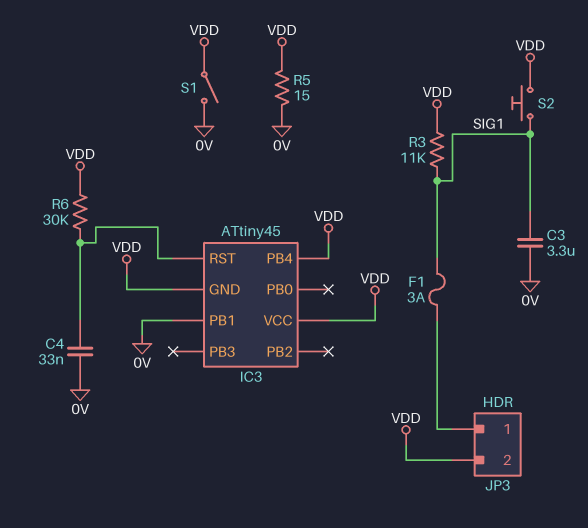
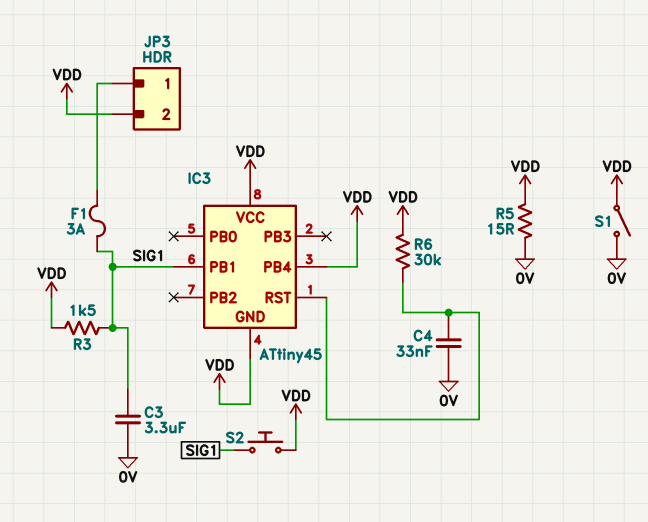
IC3 pin PB1: 0V -> SIG1
R3: 11k (SIG1, VDD) -> 1.5k (SIG1, VDD)

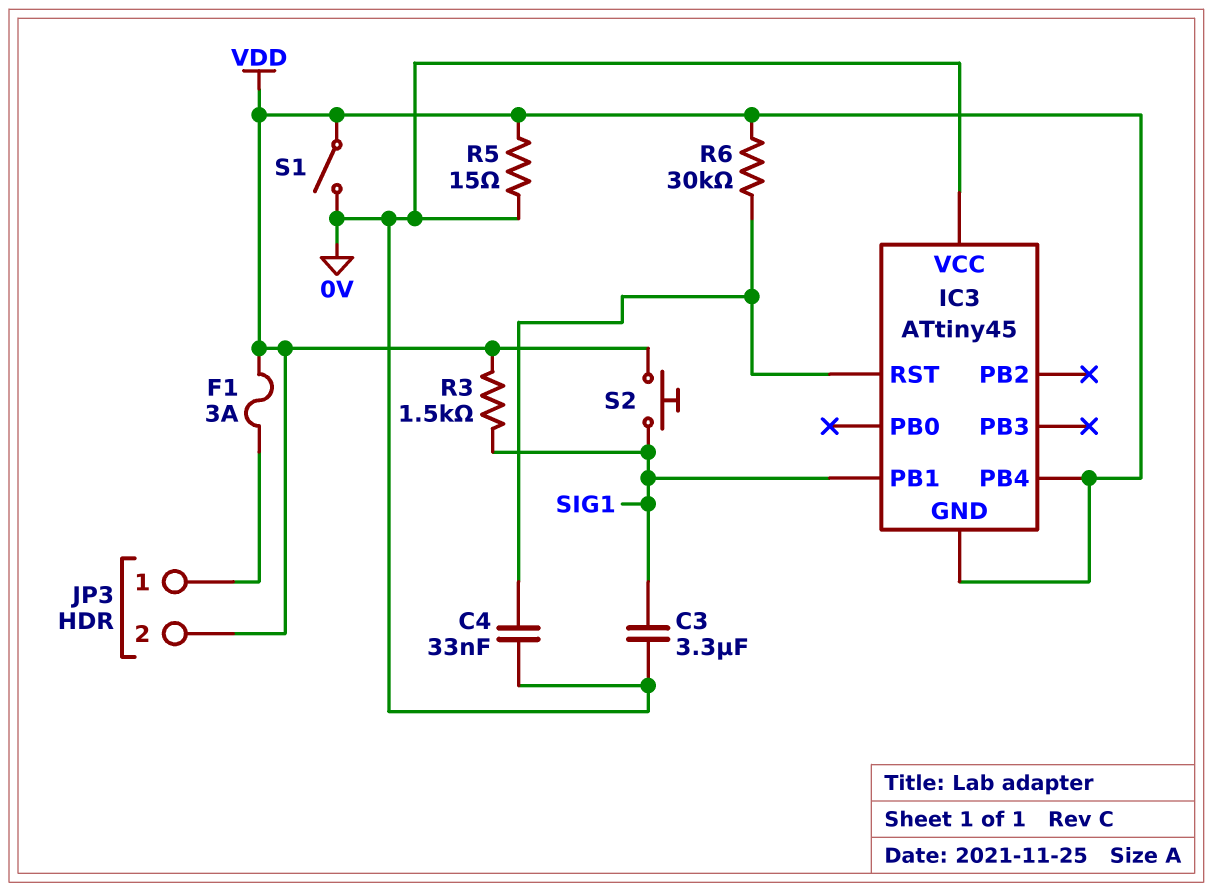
F1: 3A (JP3/1, SIG1) -> 3A (JP3/1, VDD)
IC3 pin VCC: VDD -> 0V

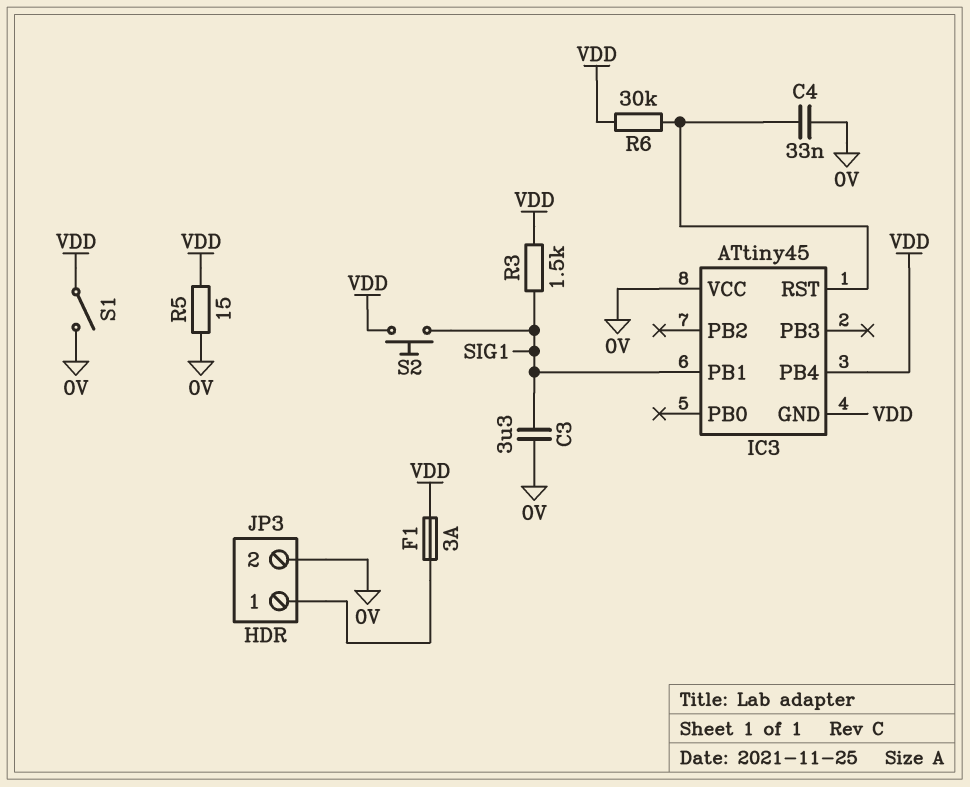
JP3 pin 2: VDD -> 0V

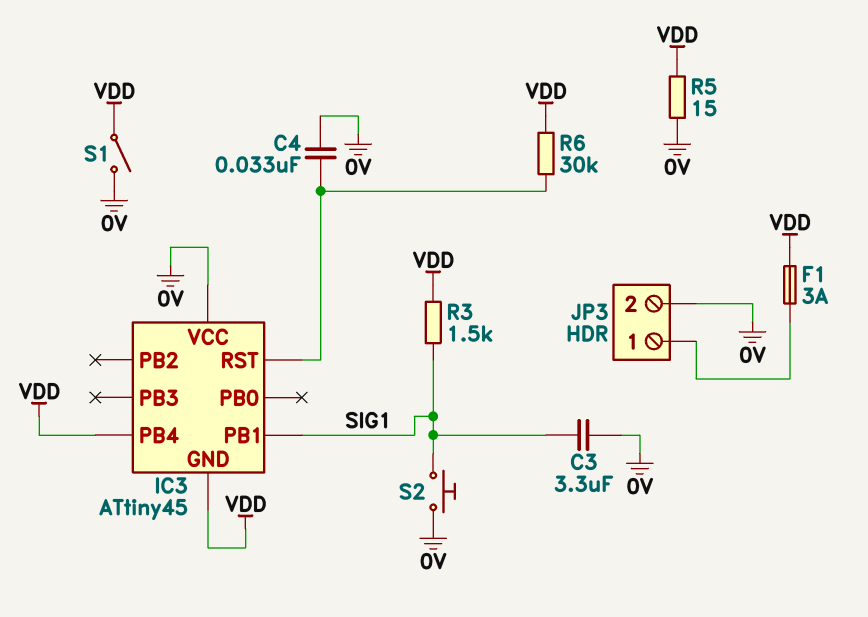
S2: button (SIG1, VDD) -> button (0V, SIG1)

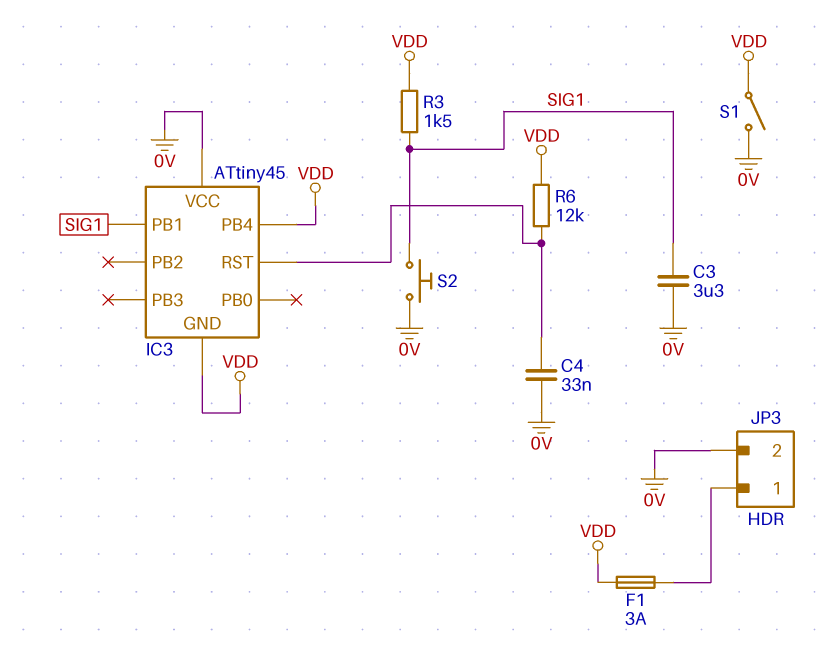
R5: 15 (0V, VDD) -> none
R6: 30k (IC3/RST, VDD) -> 12k (IC3/RST, VDD)

